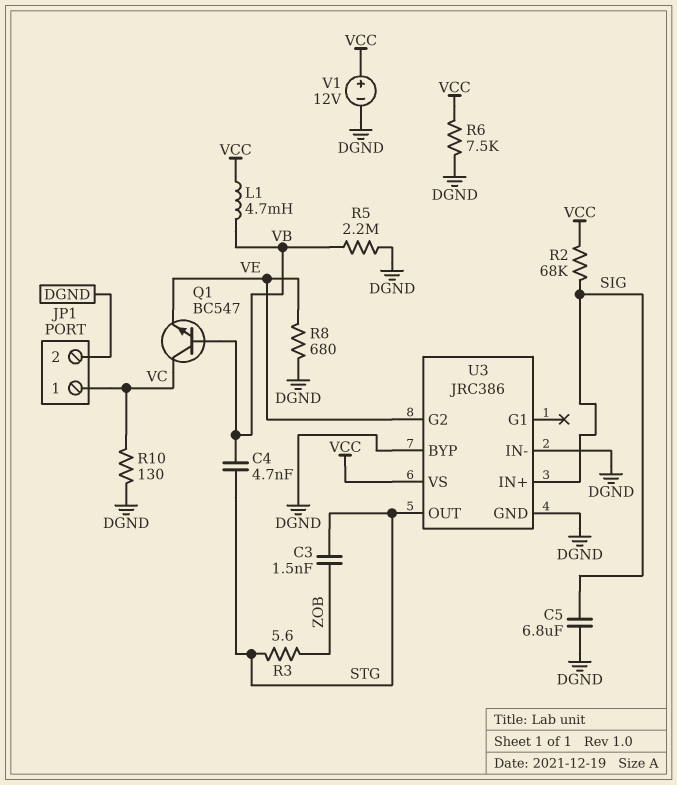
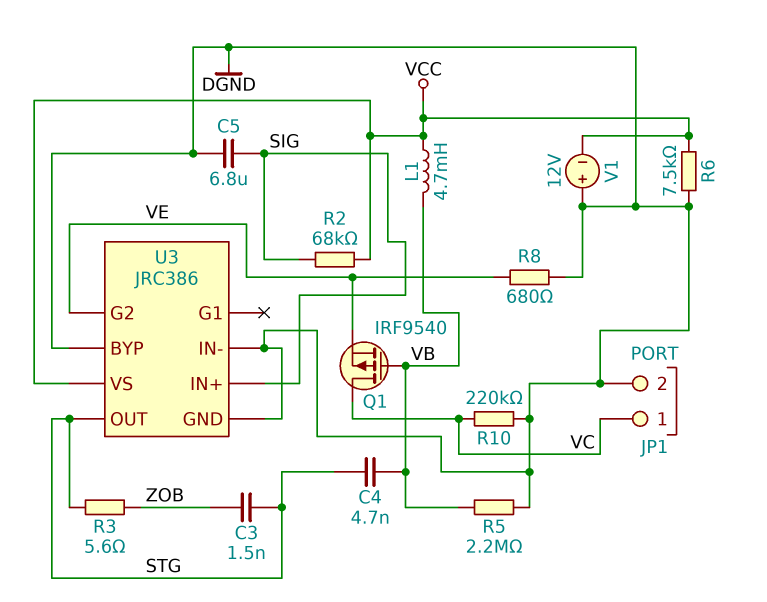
Q1: NPN BC547 (B VB, C VC, E VE) -> PMOS IRF9540 (G VB, D VC, S VE)
R10: 130 (DGND, VC) -> 220k (DGND, VC)
V1: 12V (plus VCC, minus DGND) -> 12V (plus DGND, minus VCC)

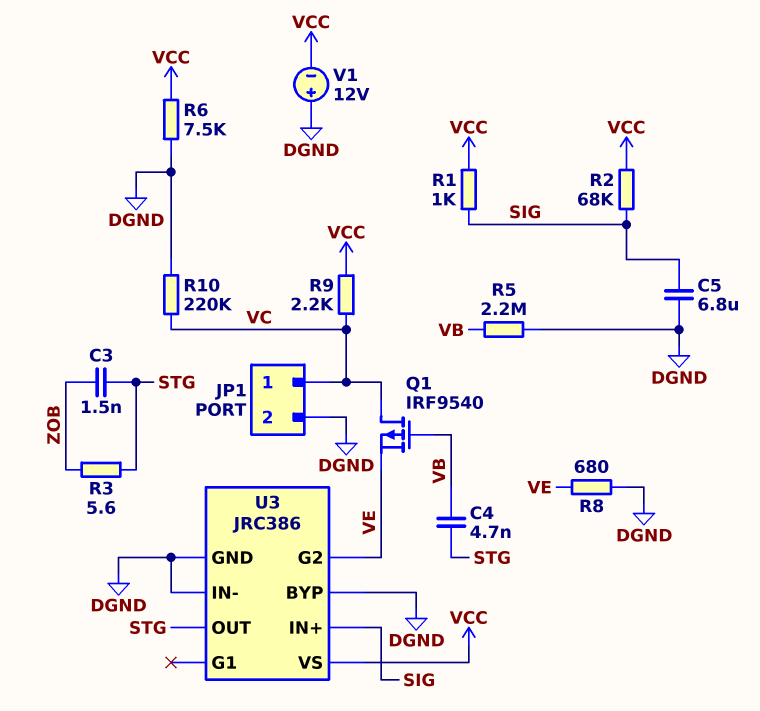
L1: 4.7mH (VB, VCC) -> none
R1: none -> 1k (SIG, VCC)
R9: none -> 2.2k (VC, VCC)

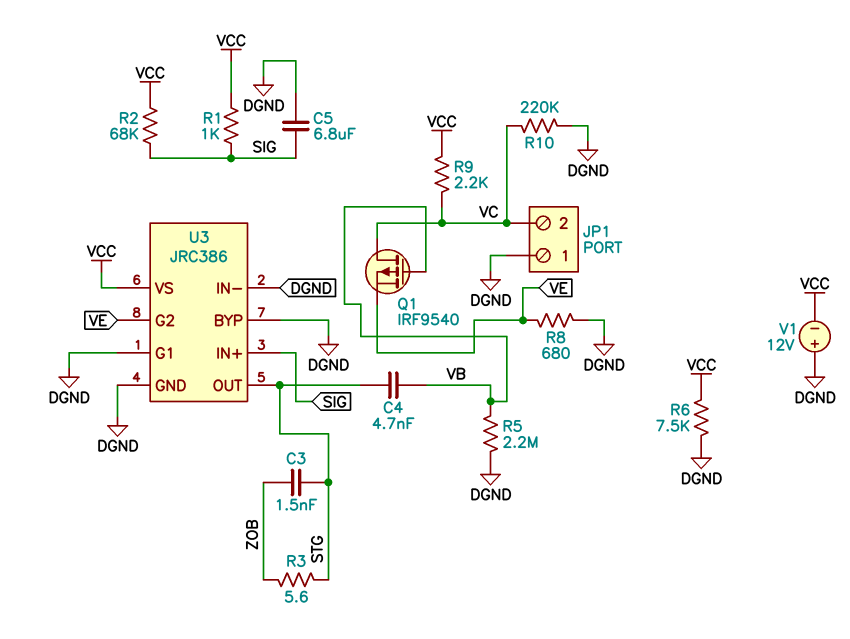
JP1 pin 1: VC -> DGND
JP1 pin 2: DGND -> VC
U3 pin G1: none -> DGND

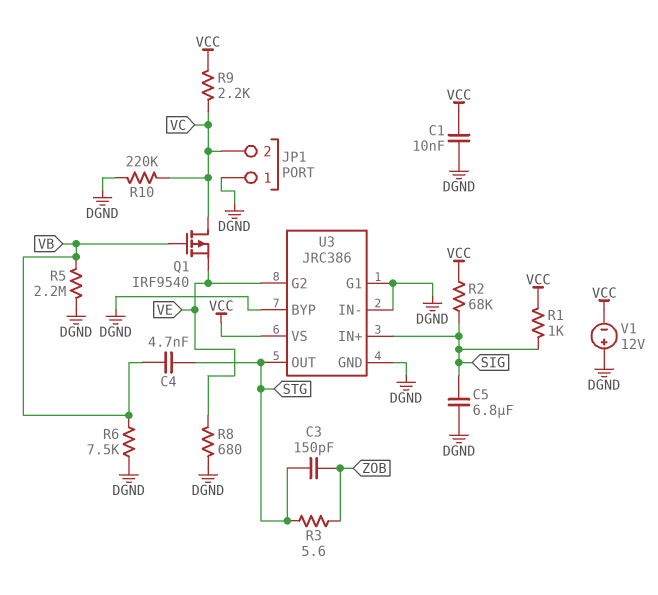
C1: none -> 10nF (DGND, VCC)
C3: 1.5nF (STG, ZOB) -> 150pF (STG, ZOB)
R6: 7.5k (DGND, VCC) -> 7.5k (DGND, VB)

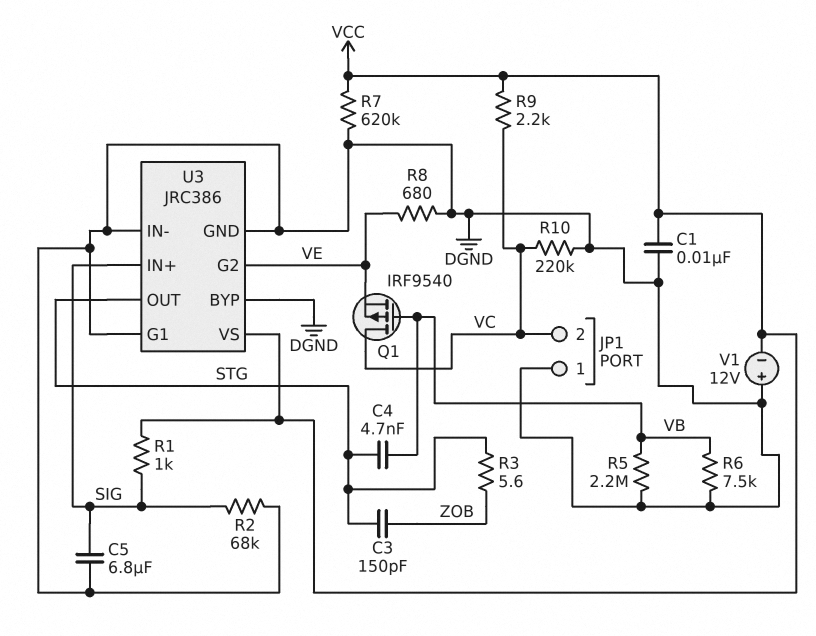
R2: 68k (SIG, VCC) -> 68k (DGND, SIG)
R7: none -> 620k (DGND, VCC)

